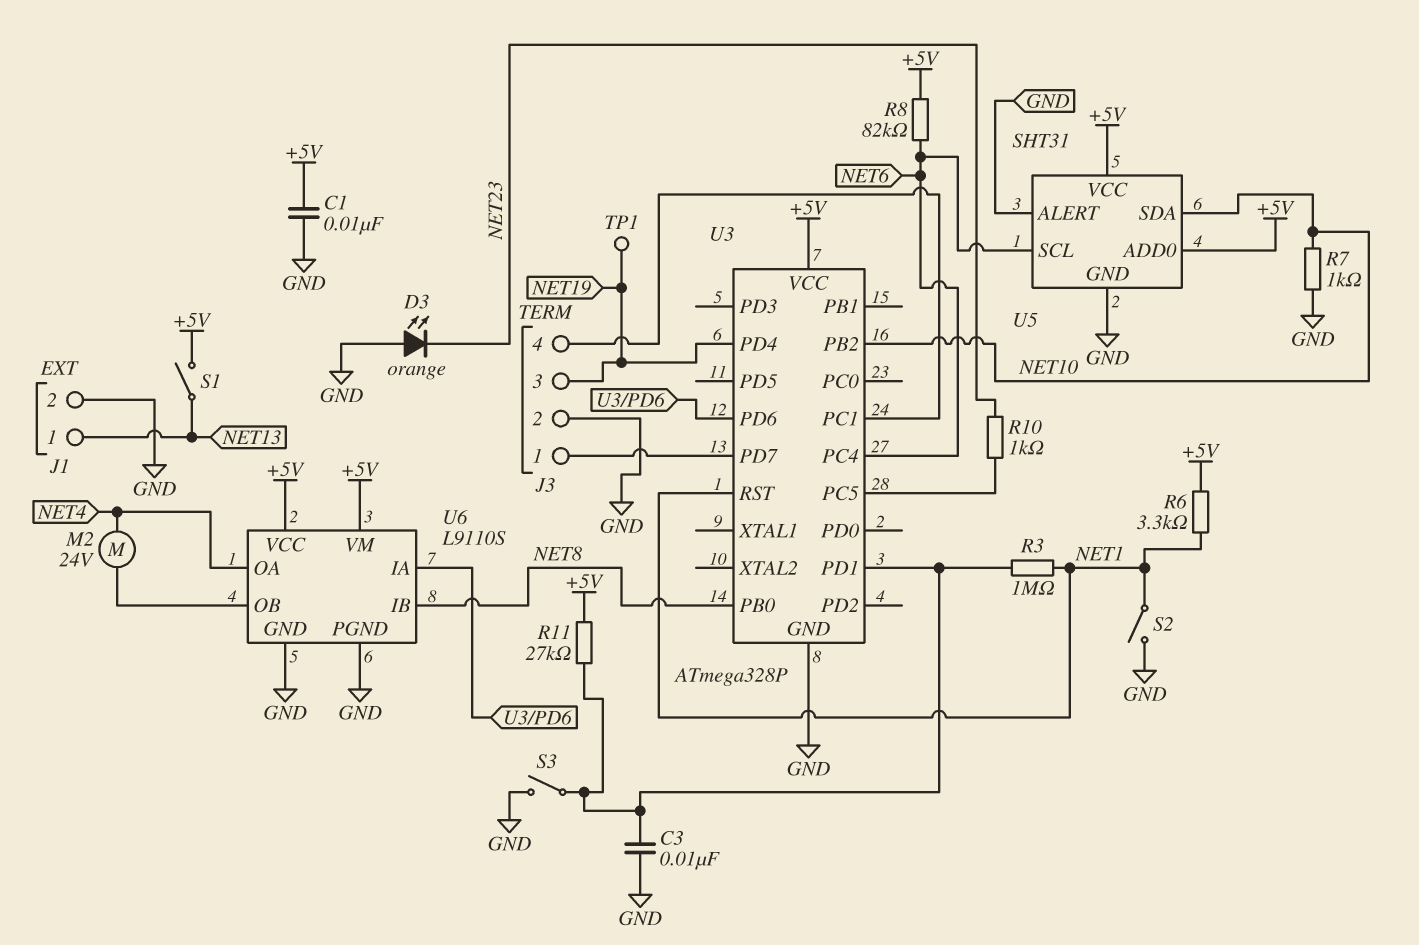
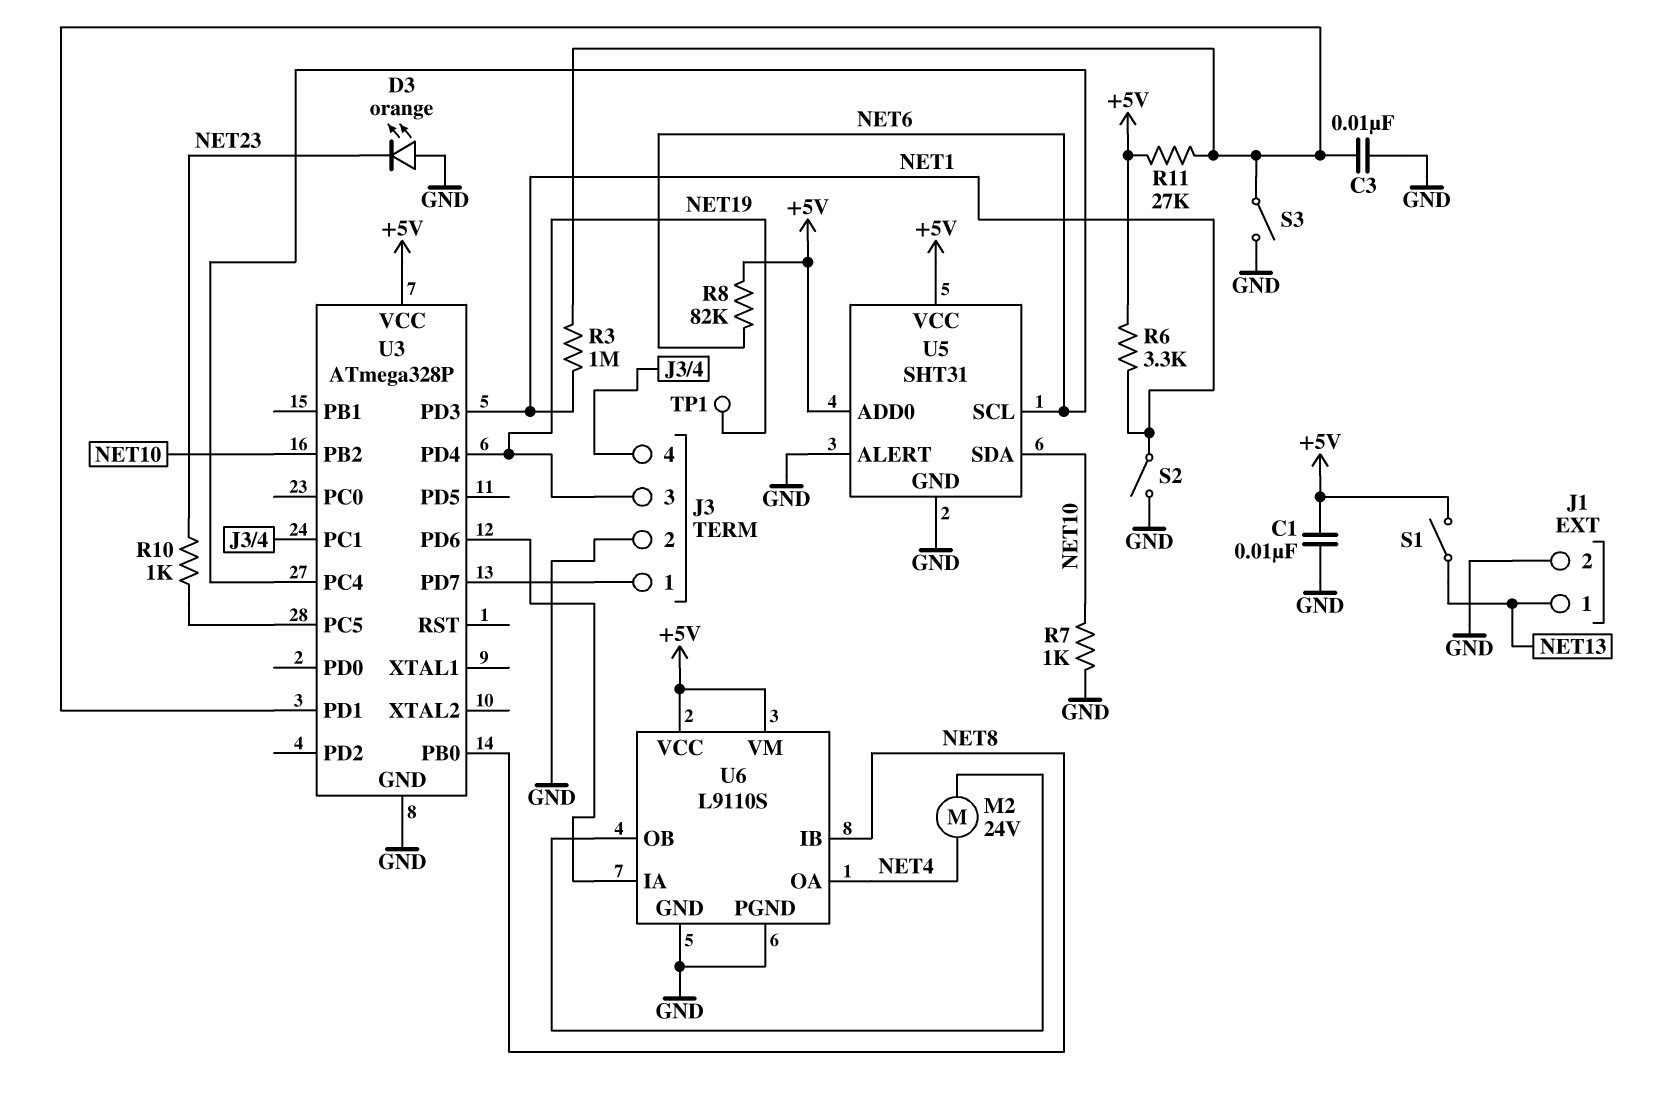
U3 pin PD3: none -> NET1
U3 pin RST: NET1 -> none

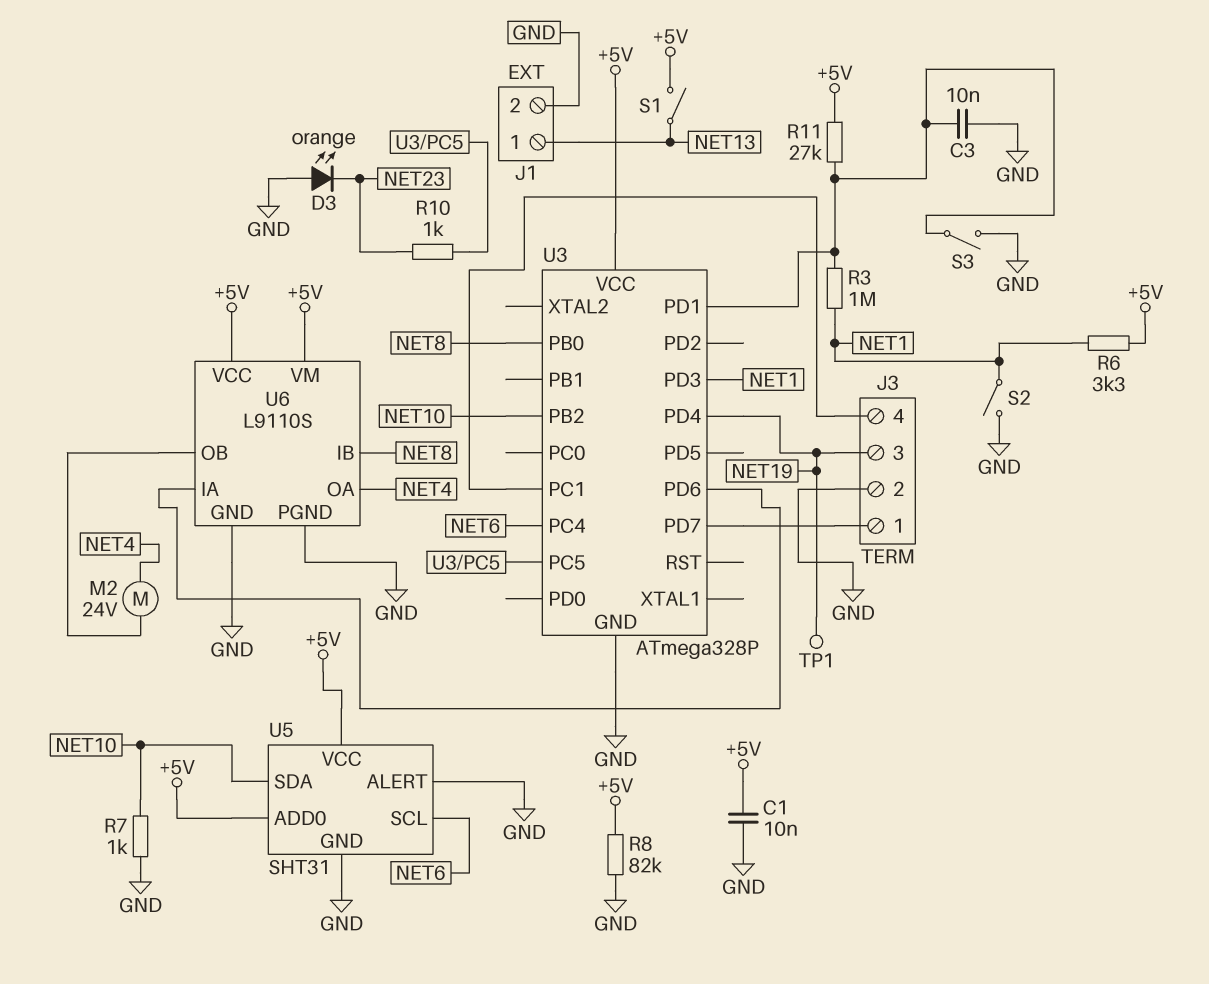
R8: 82k (+5V, NET6) -> 82k (+5V, GND)

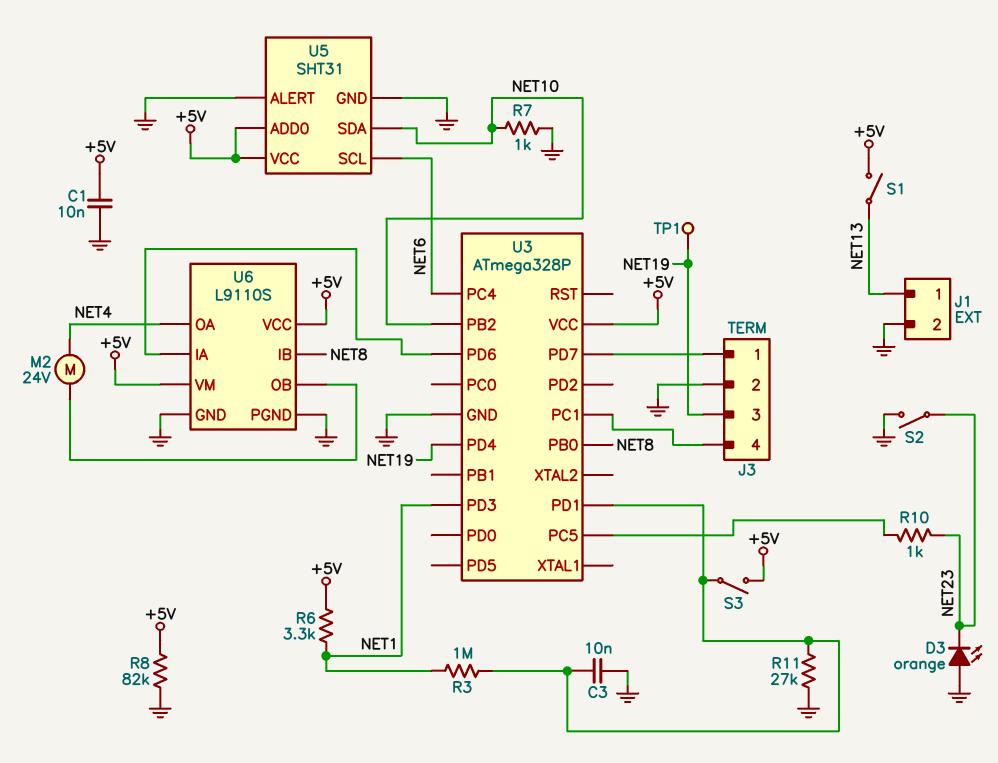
R11: 27k (+5V, U3/PD1) -> 27k (GND, U3/PD1)
S2: switch (GND, NET1) -> switch (GND, NET23)
S3: switch (GND, U3/PD1) -> switch (+5V, U3/PD1)

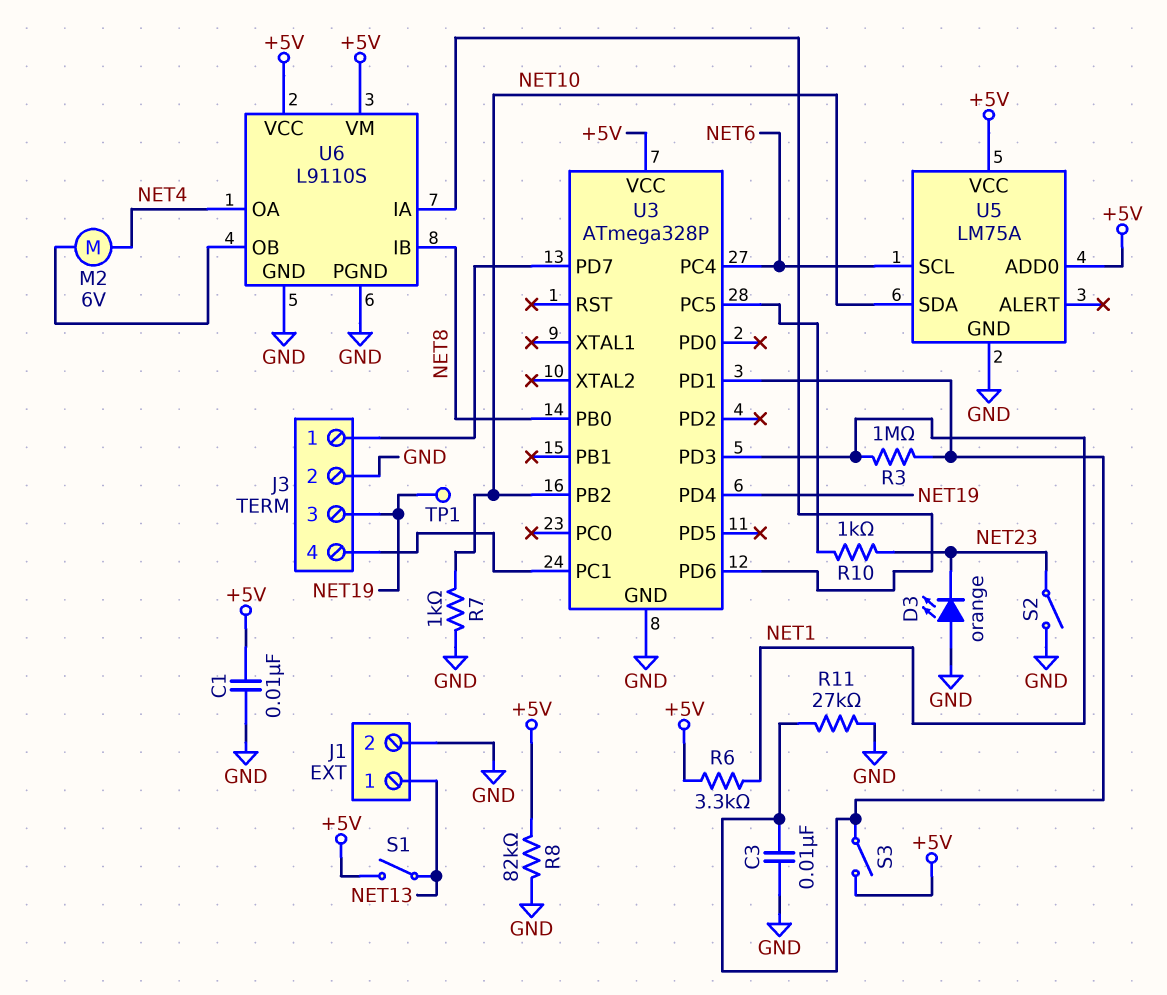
M2: motor 24V (NET4, U6/OB) -> motor 6V (NET4, U6/OB)
U5: SHT31 -> LM75A
U5 pin ALERT: GND -> none

